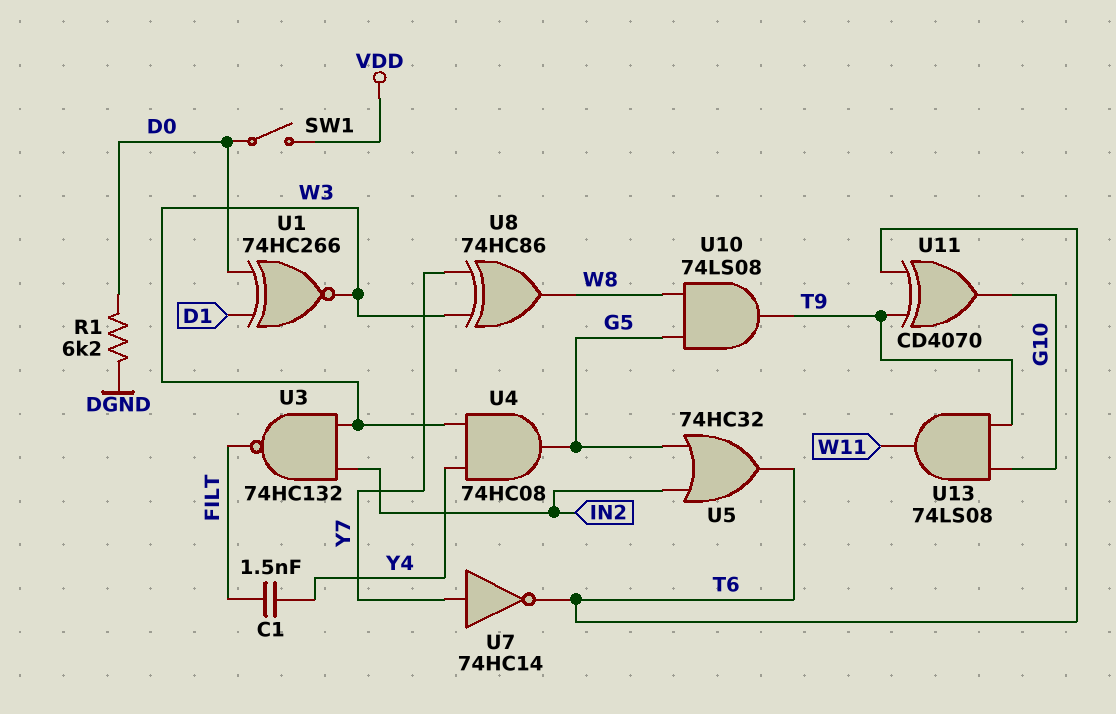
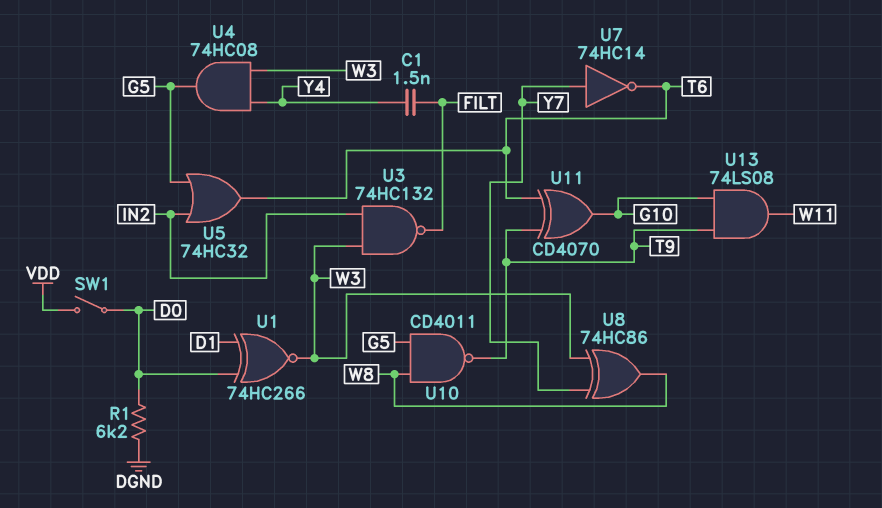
U10: AND 74LS08 (in G5, in W8, out T9) -> NAND CD4011 (in G5, in W8, out T9)

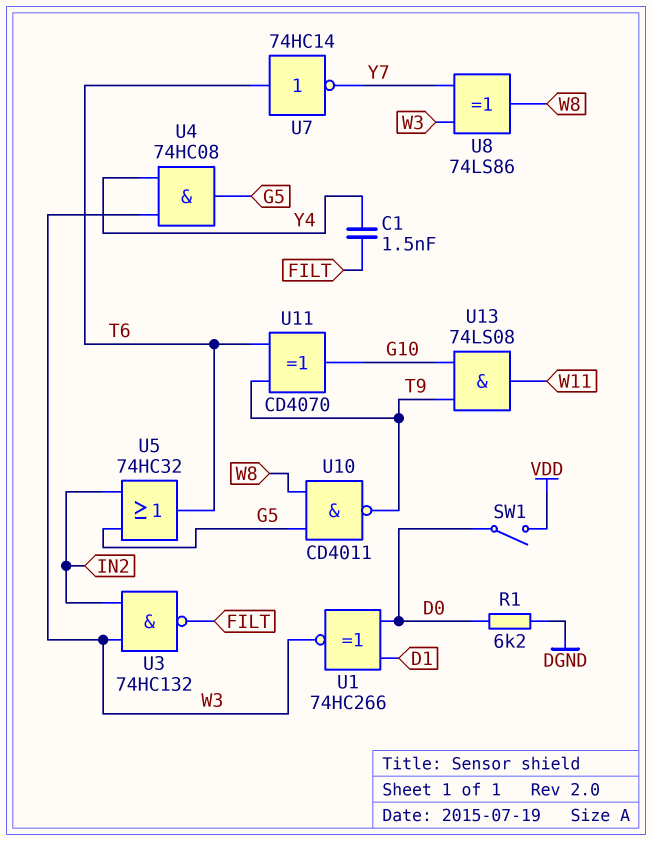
U7: NOT 74HC14 (in Y7, out T6) -> NOT 74HC14 (in T6, out Y7)
U8: XOR 74HC86 (in W3, in Y7, out W8) -> XOR 74LS86 (in W3, in Y7, out W8)

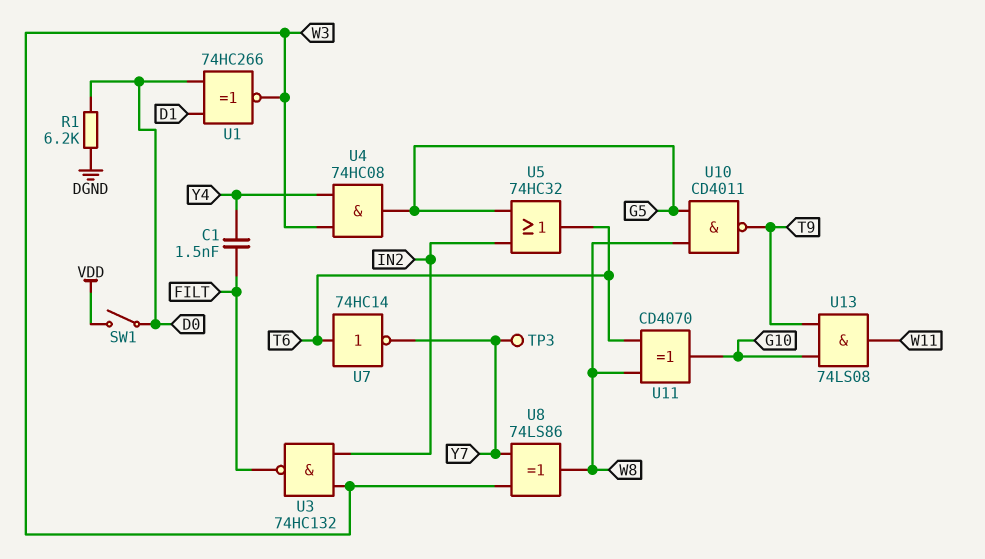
TP3: none -> test point (Y7)
U11: XOR CD4070 (in T6, in T9, out G10) -> XOR CD4070 (in T6, in W8, out G10)

